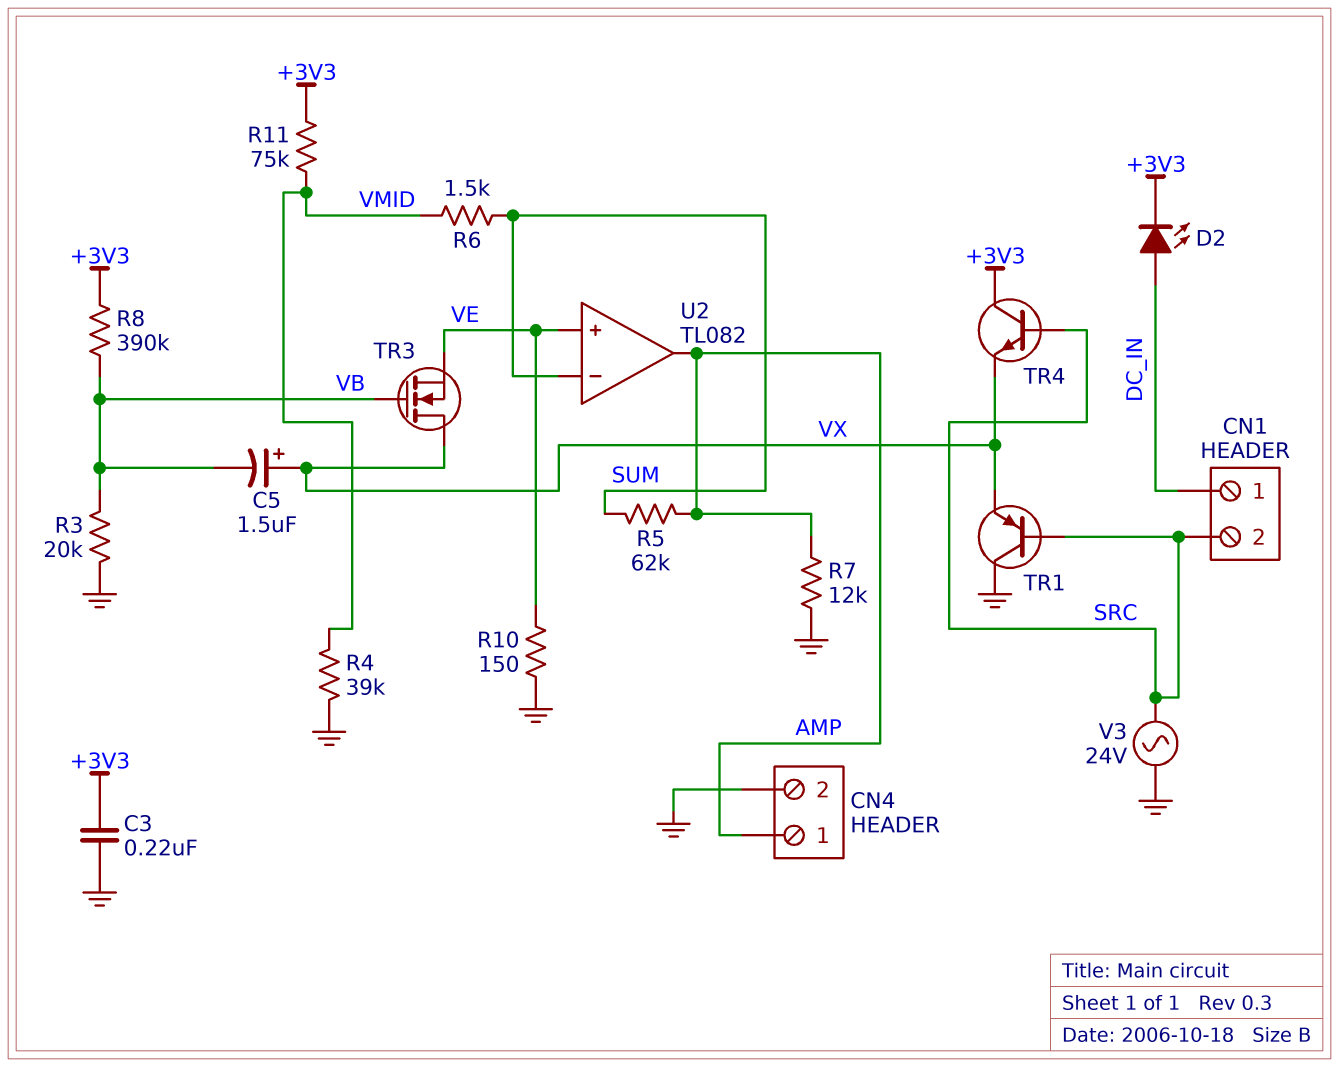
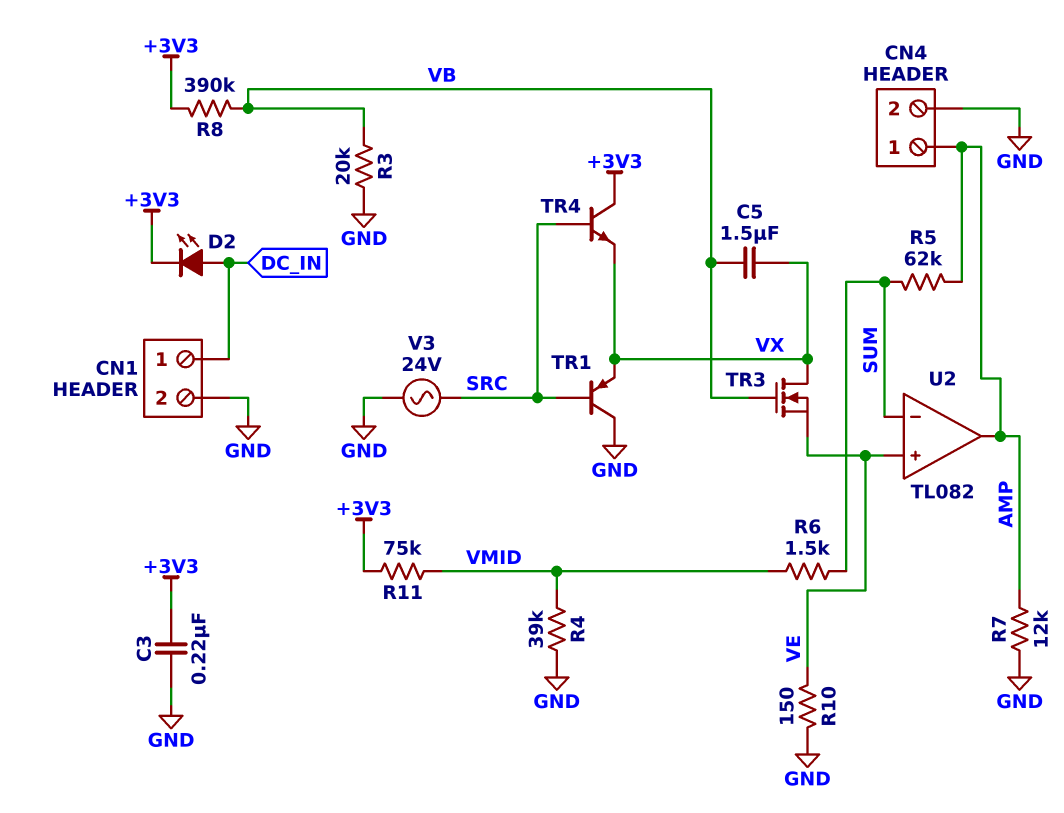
C5: 1.5uF (plus VX, minus VB) -> 1.5uF (VB, VX)
CN1 pin 2: SRC -> GND

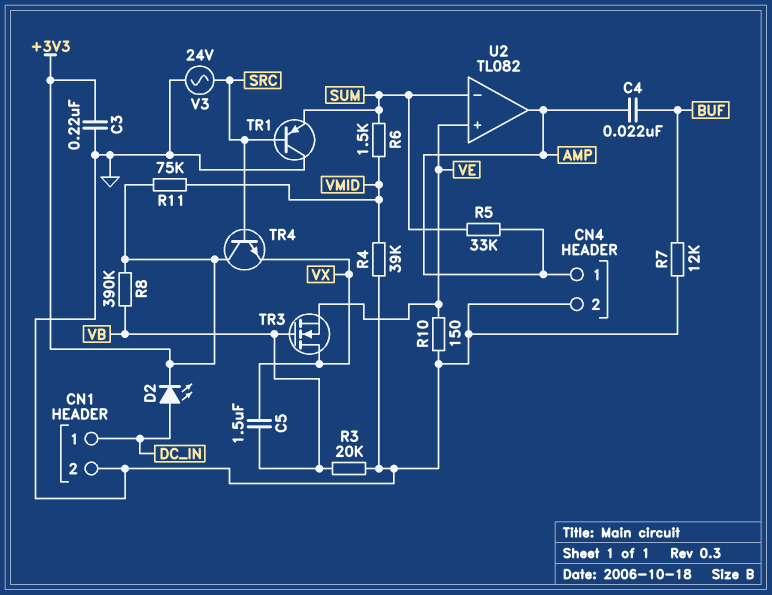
C4: none -> 22nF (AMP, BUF)
R5: 62k (AMP, SUM) -> 33k (AMP, SUM)
R7: 12k (AMP, GND) -> 12k (BUF, GND)
TR1: PNP (B SRC, C GND, E VX) -> PNP (B SRC, C GND, E SUM)

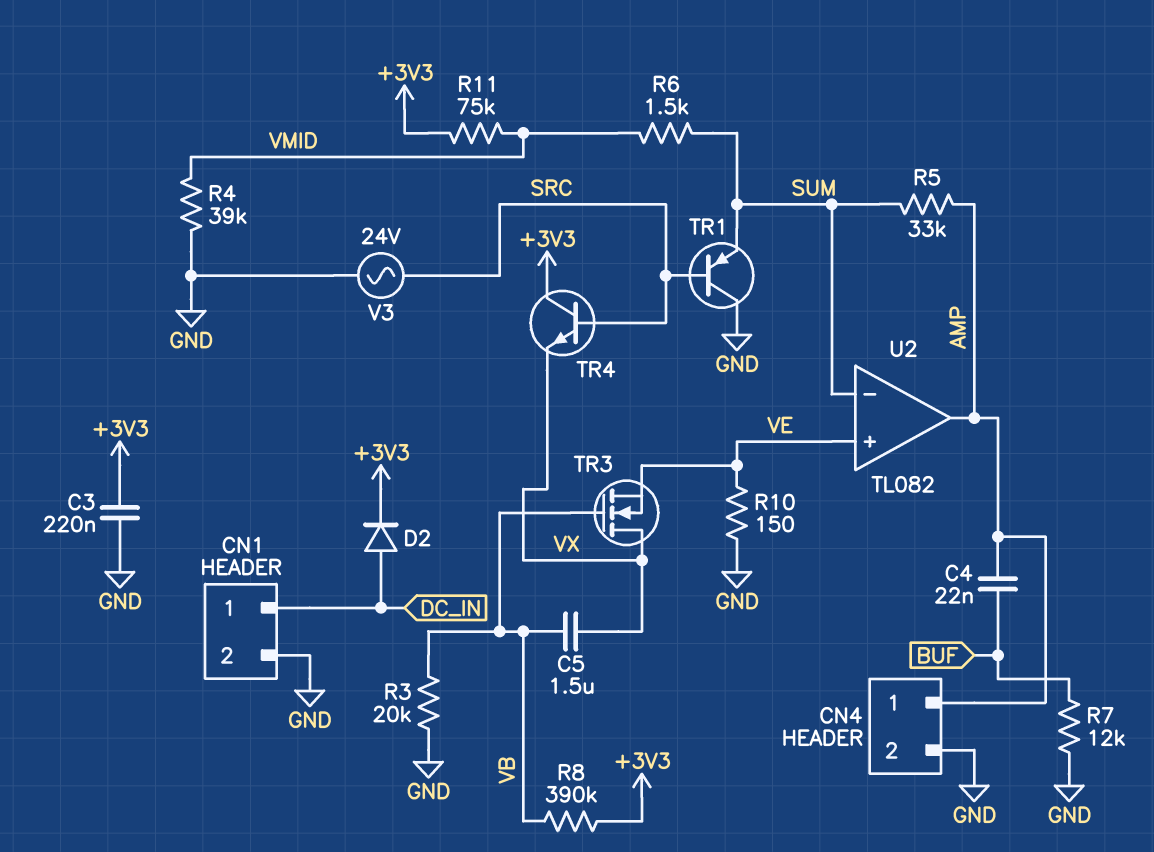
D2: LED (A DC_IN, K +3V3) -> diode (A DC_IN, K +3V3)

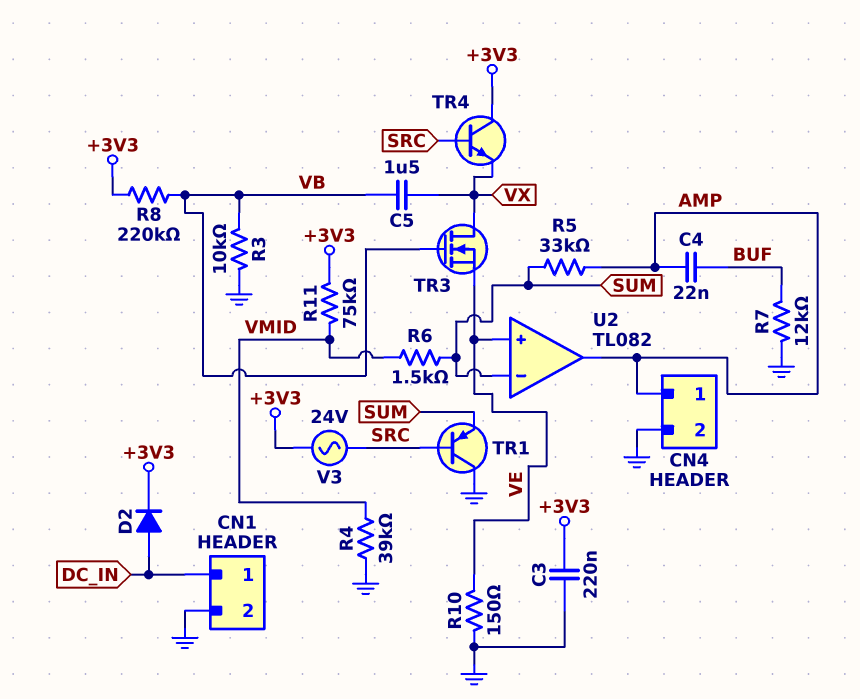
R3: 20k (GND, VB) -> 10k (GND, VB)
R8: 390k (+3V3, VB) -> 220k (+3V3, VB)
V3: AC 24V (GND, SRC) -> AC 24V (+3V3, SRC)

